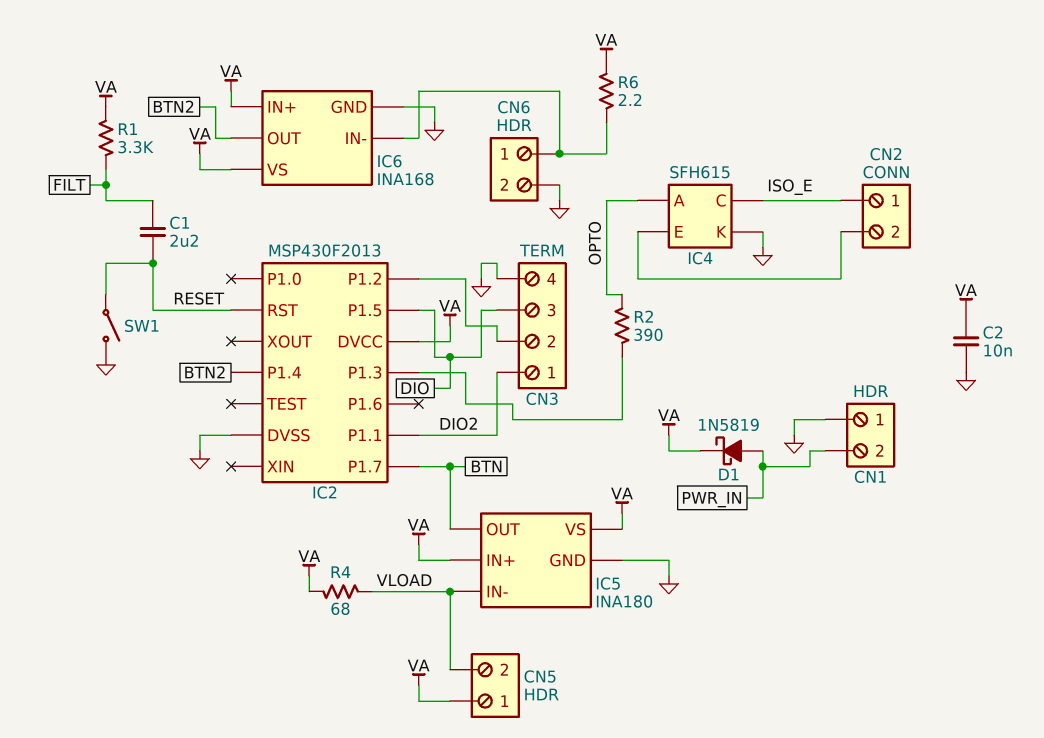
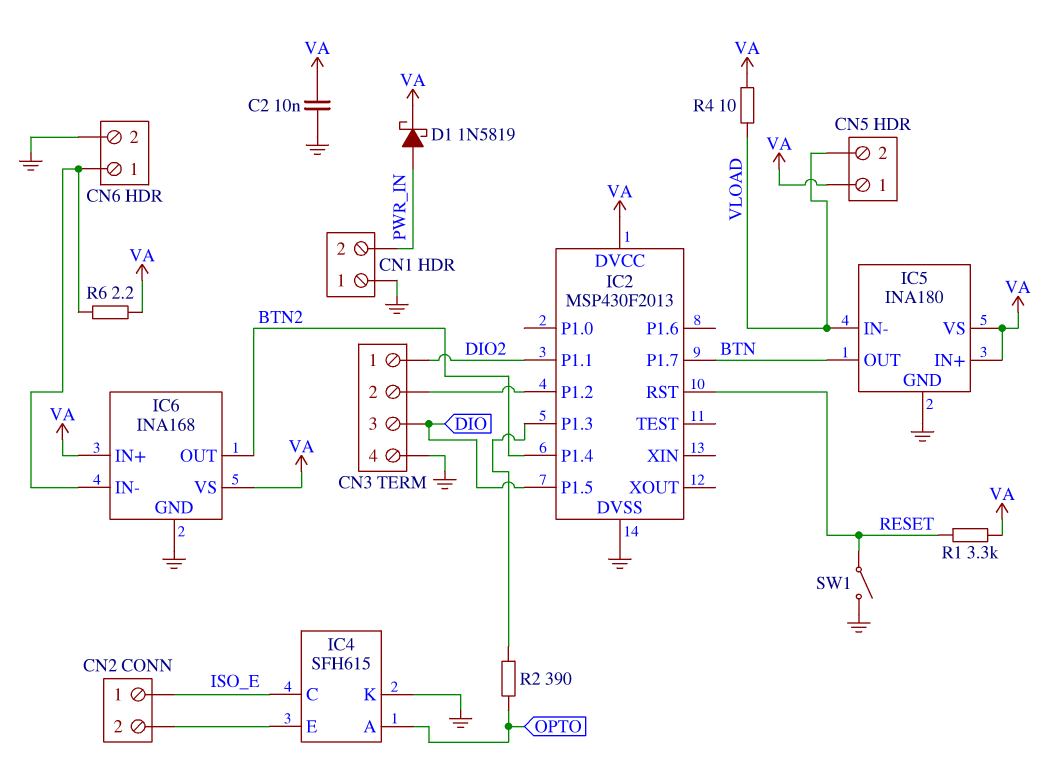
C1: 2.2uF (FILT, RESET) -> none
R1: 3.3k (FILT, VA) -> 3.3k (RESET, VA)
R4: 68 (VA, VLOAD) -> 10 (VA, VLOAD)

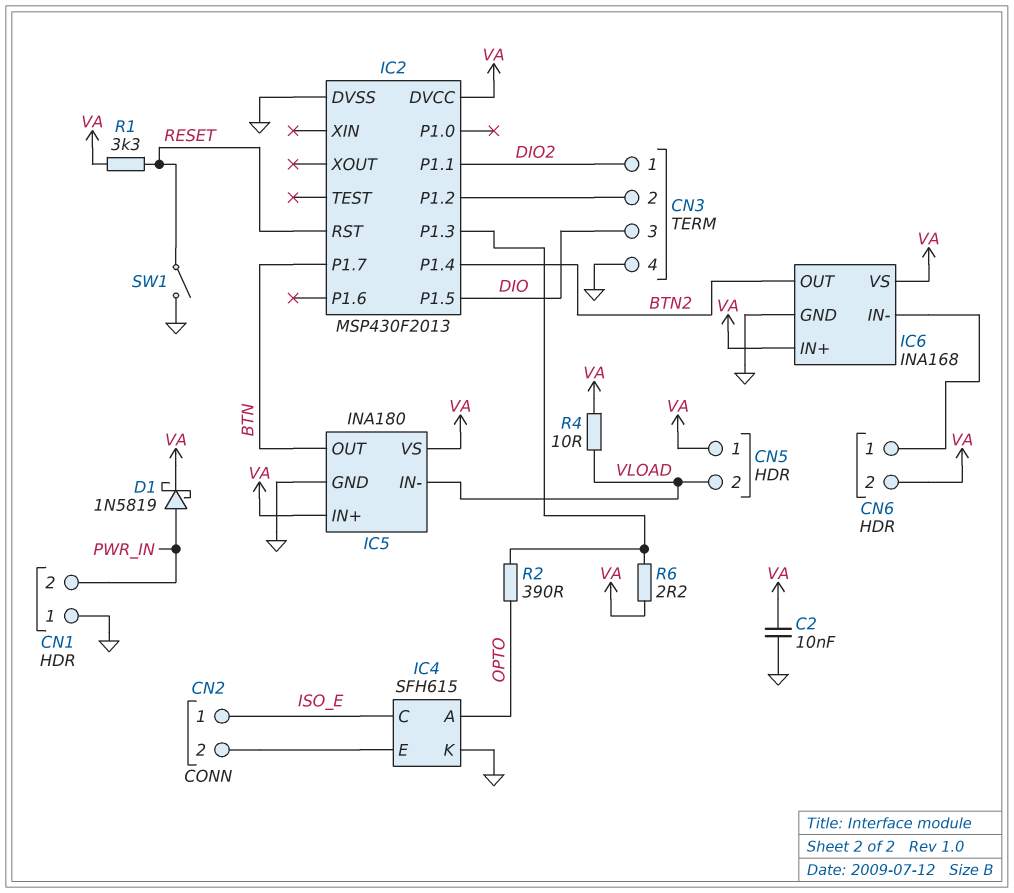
CN6 pin 2: GND -> VA
R6: 2.2 (CN6/1, VA) -> 2.2 (IC2/P1.3, VA)

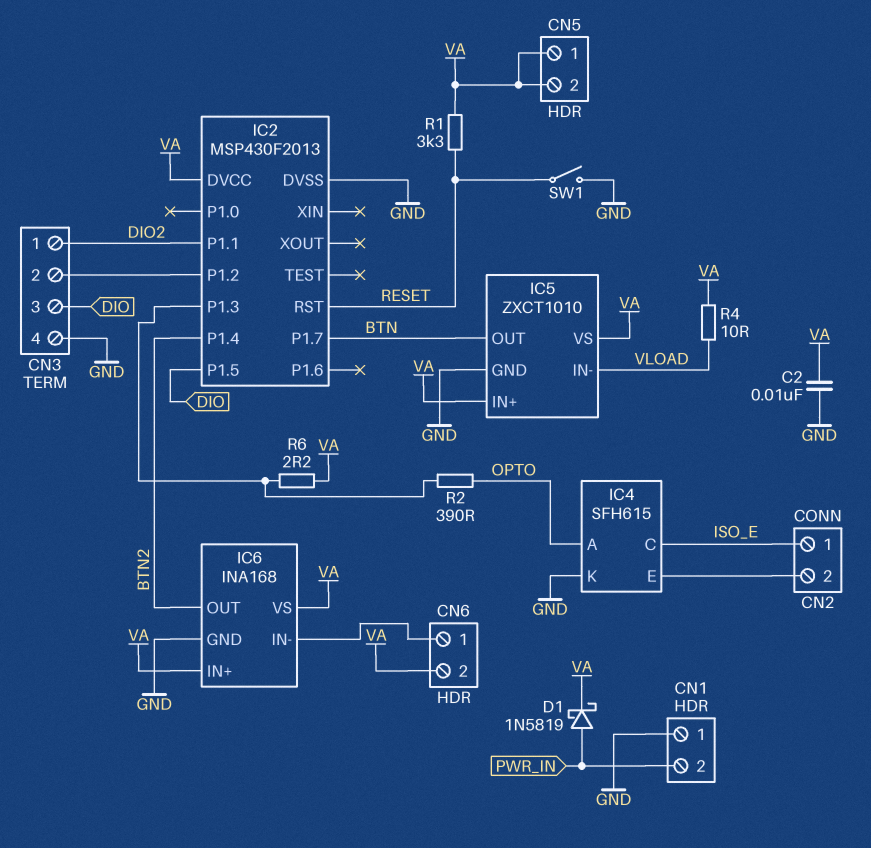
CN5 pin 2: VLOAD -> VA
IC5: INA180 -> ZXCT1010

